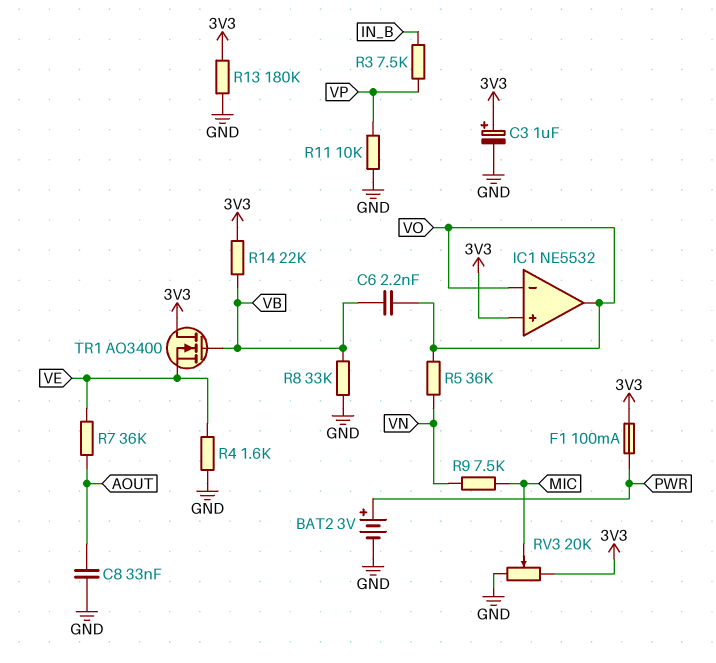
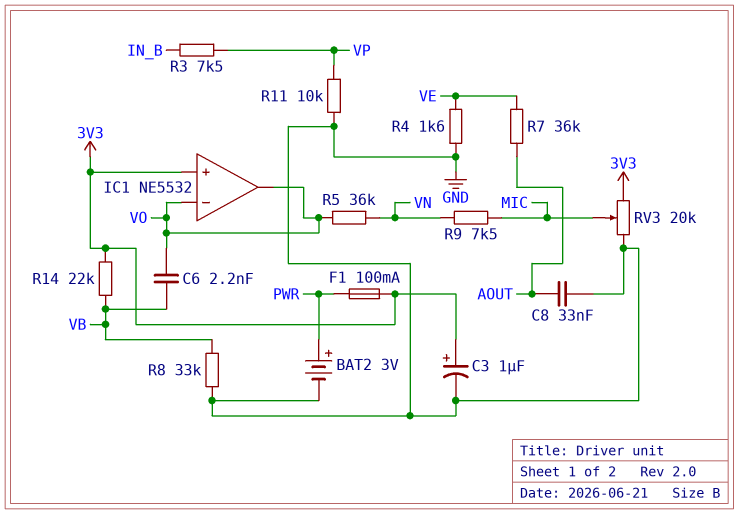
R13: 180k (3V3, GND) -> none
TR1: NMOS AO3400 (G VB, D 3V3, S VE) -> none

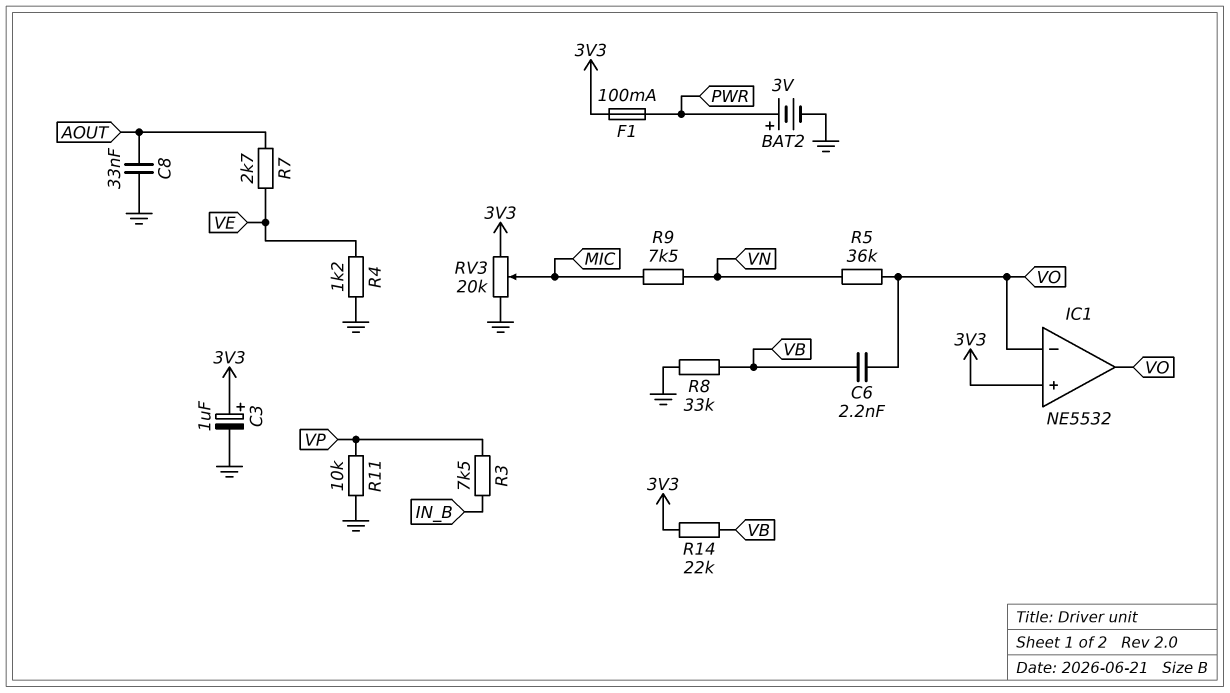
R4: 1.6k (GND, VE) -> 1.2k (GND, VE)
R7: 36k (AOUT, VE) -> 2.7k (AOUT, VE)

